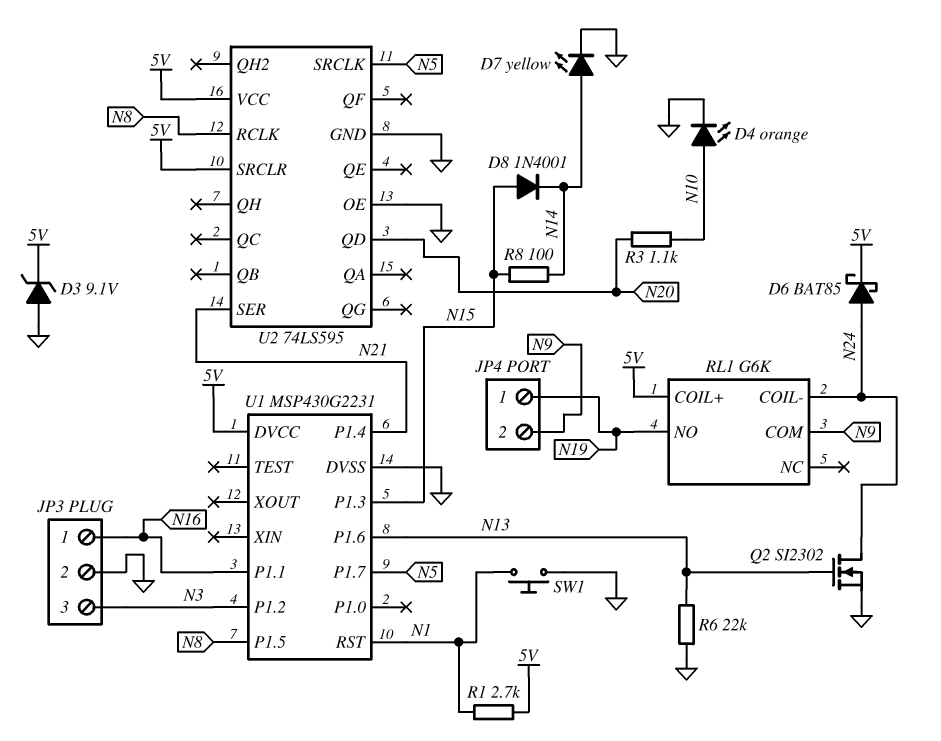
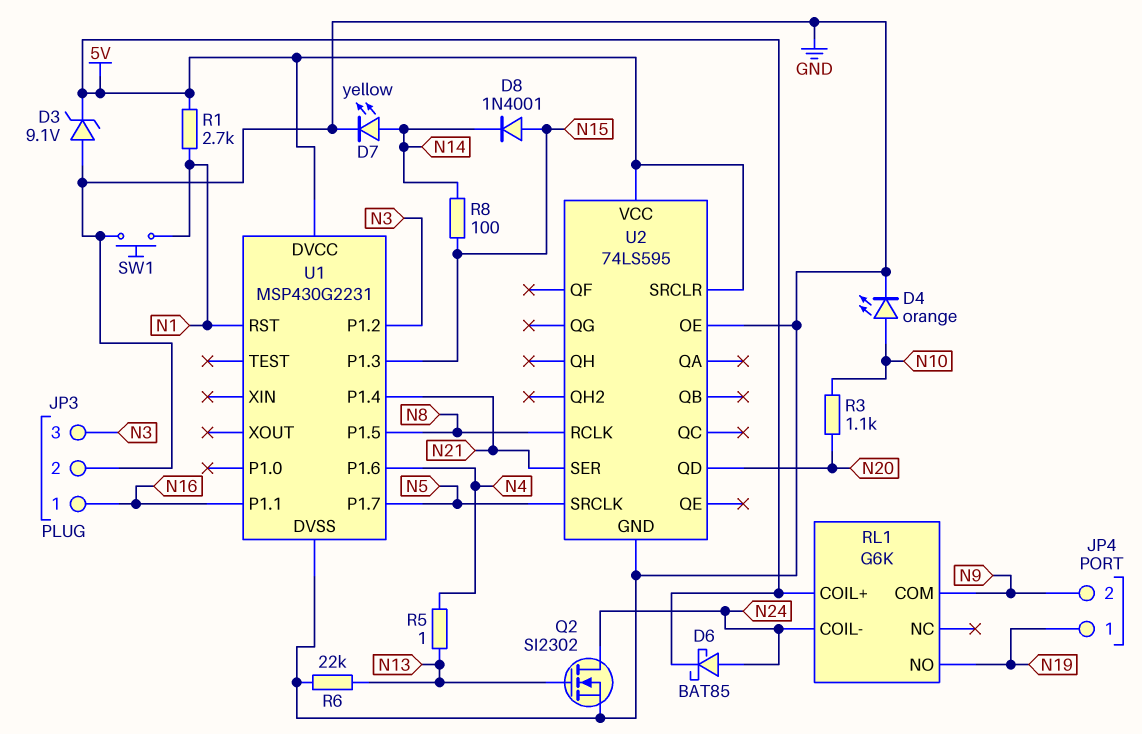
R5: none -> 1 (N4, N13)
U1 pin P1.6: N13 -> N4

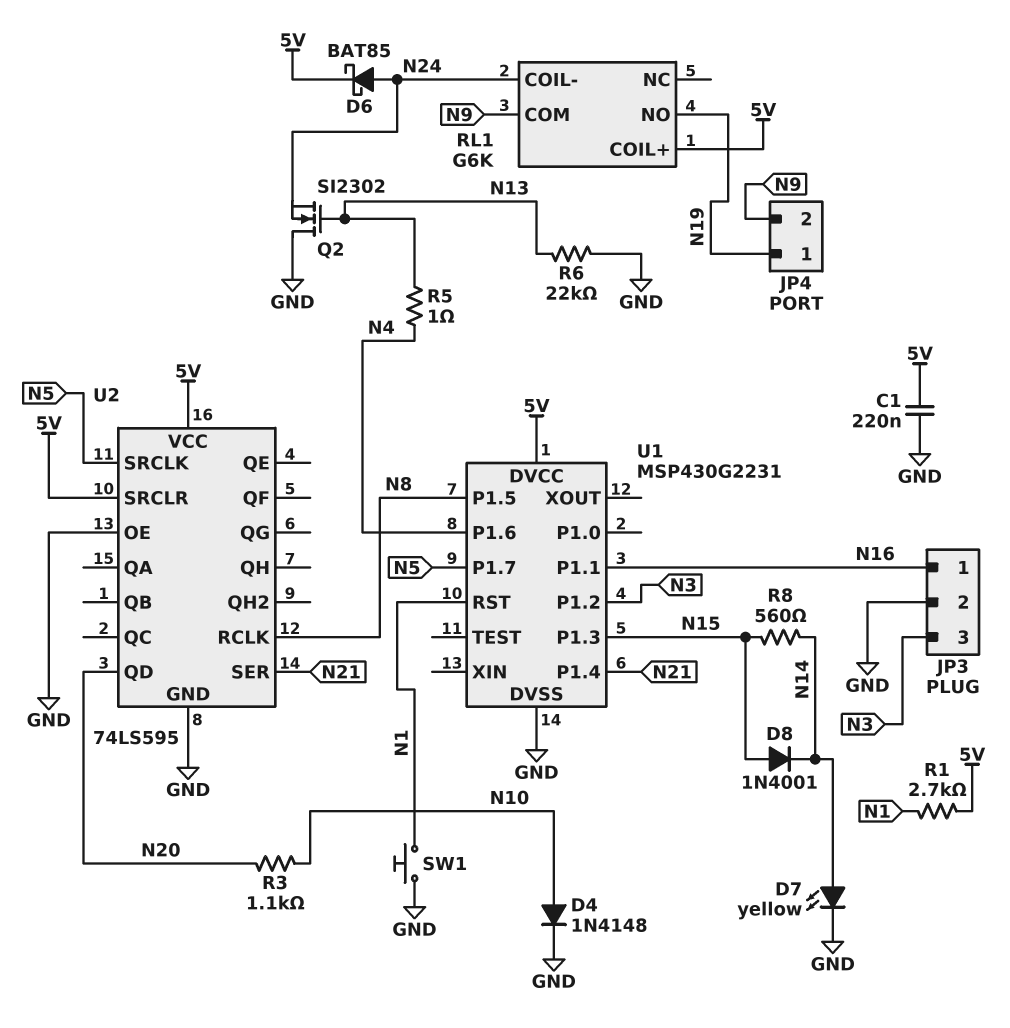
C1: none -> 220nF (5V, GND)
D3: zener 9.1V (A GND, K 5V) -> none
D4: LED orange (A N10, K GND) -> diode 1N4148 (A N10, K GND)
Q2: NMOS SI2302 (G N13, D N24, S GND) -> NMOS SI2302 (G N13, D GND, S N24)
R8: 100 (N14, N15) -> 560 (N14, N15)

